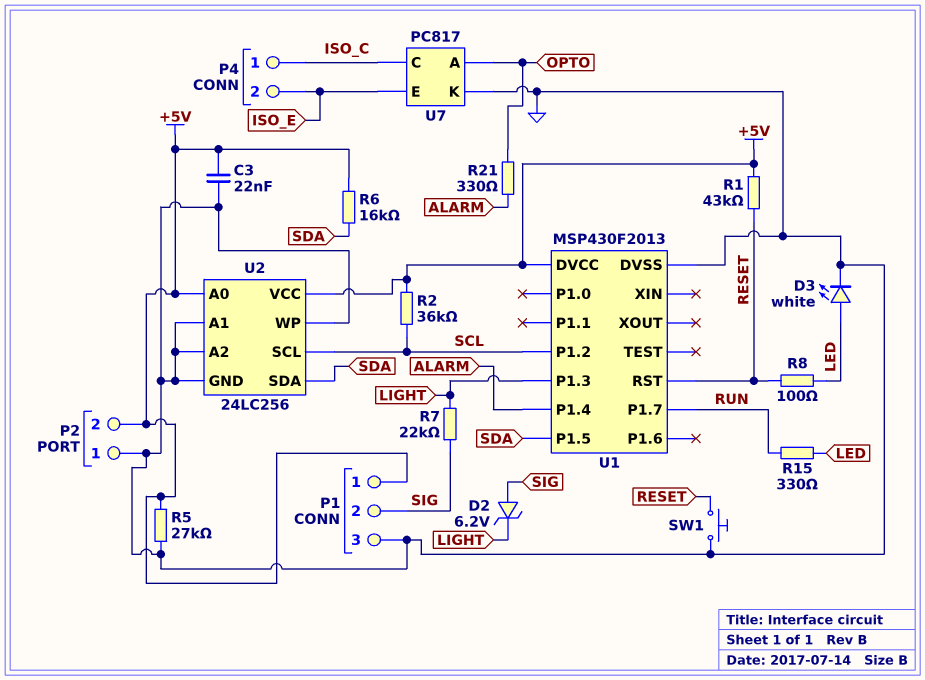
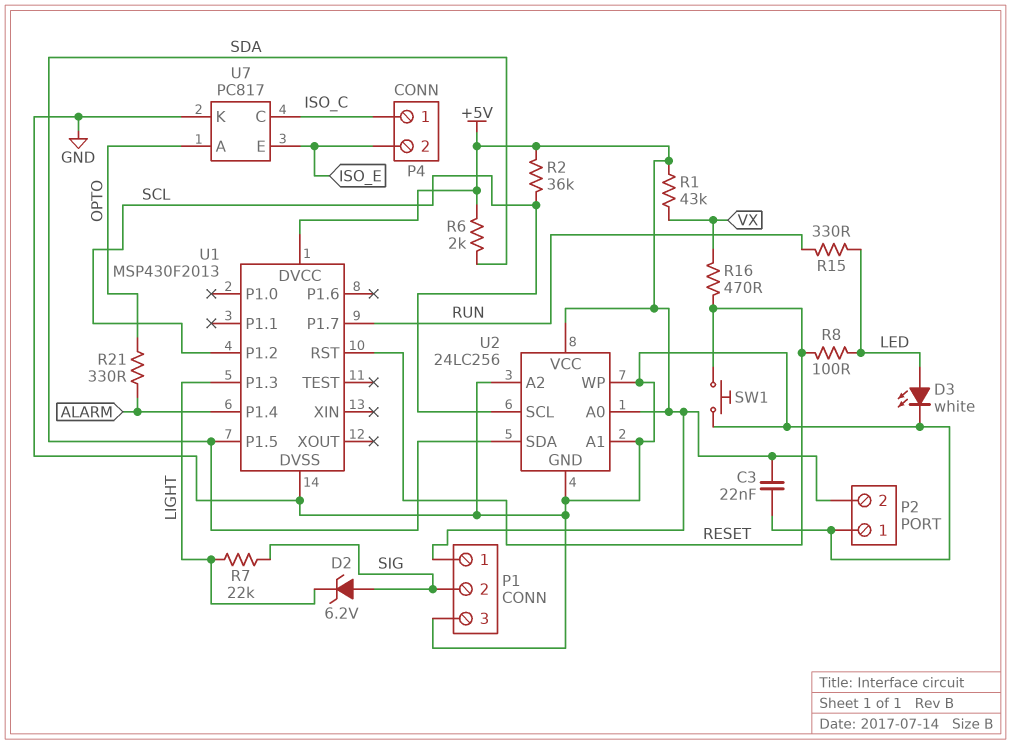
R1: 43k (+5V, RESET) -> 43k (+5V, VX)
R5: 27k (+5V, GND) -> none
R6: 16k (+5V, SDA) -> 2k (+5V, SDA)
R16: none -> 470 (RESET, VX)

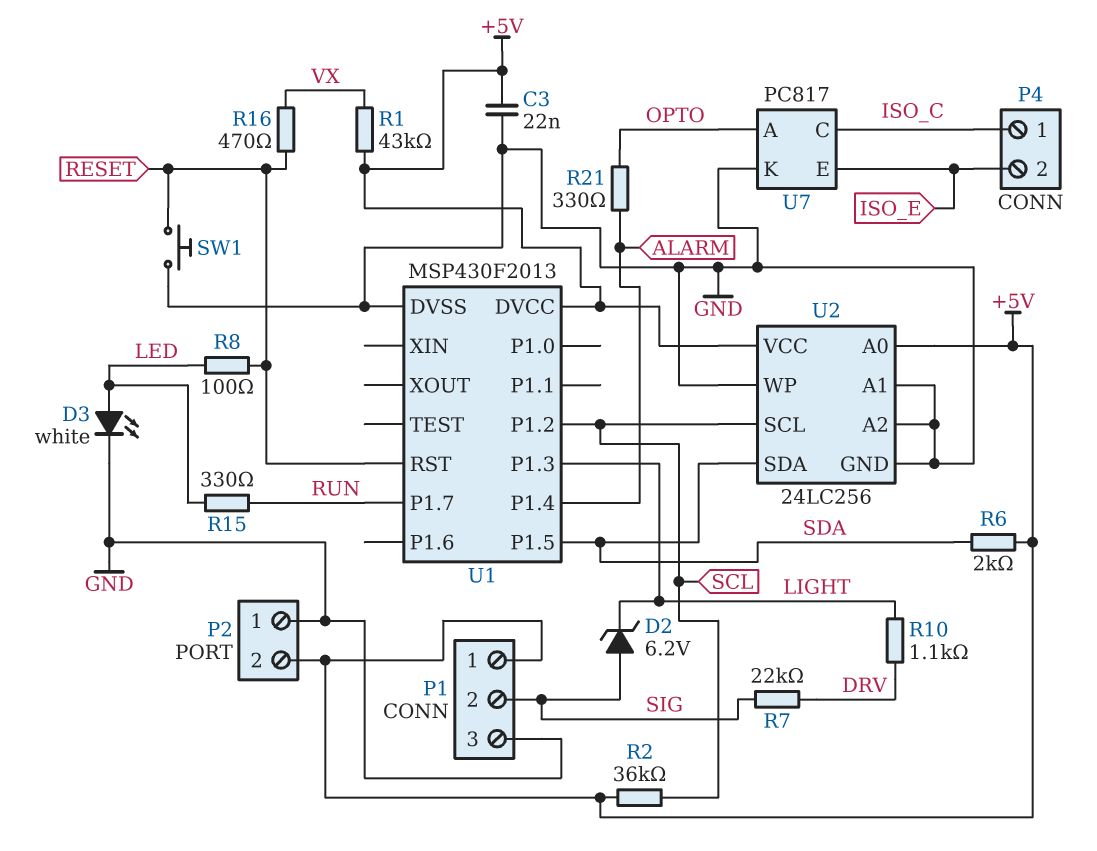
R7: 22k (LIGHT, SIG) -> 22k (DRV, SIG)
R10: none -> 1.1k (DRV, LIGHT)

